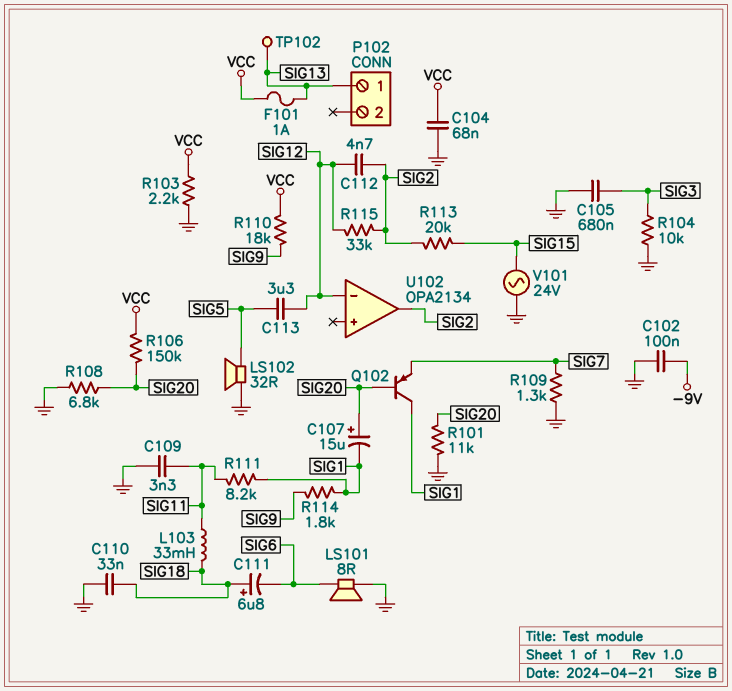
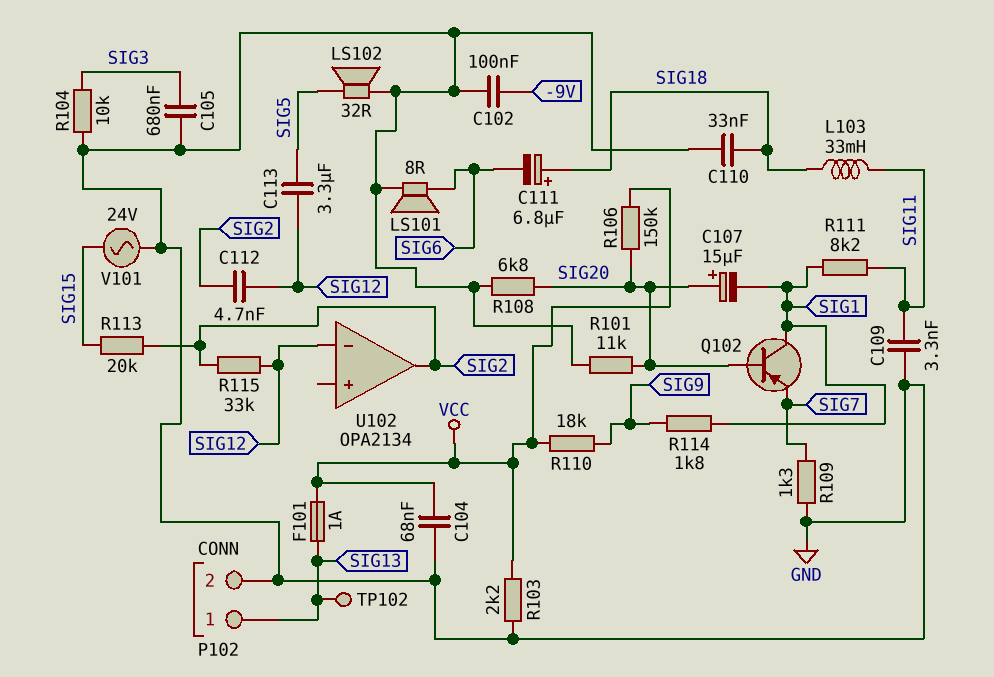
P102 pin 2: none -> GND

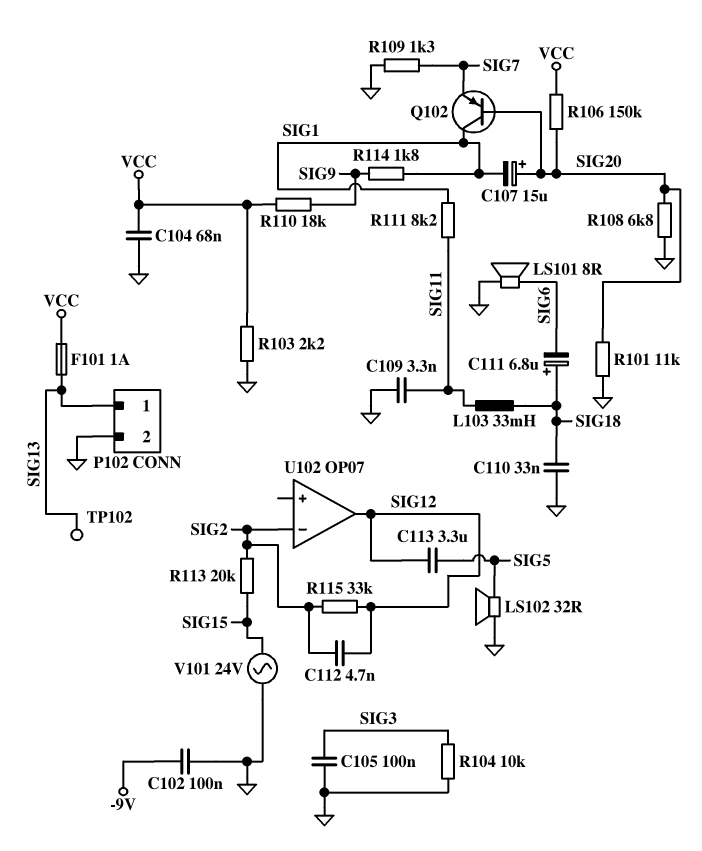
C105: 680nF (GND, SIG3) -> 100nF (GND, SIG3)
U102: OPA2134 -> OP07
U102 pin in-: SIG12 -> SIG2
U102 pin out: SIG2 -> SIG12

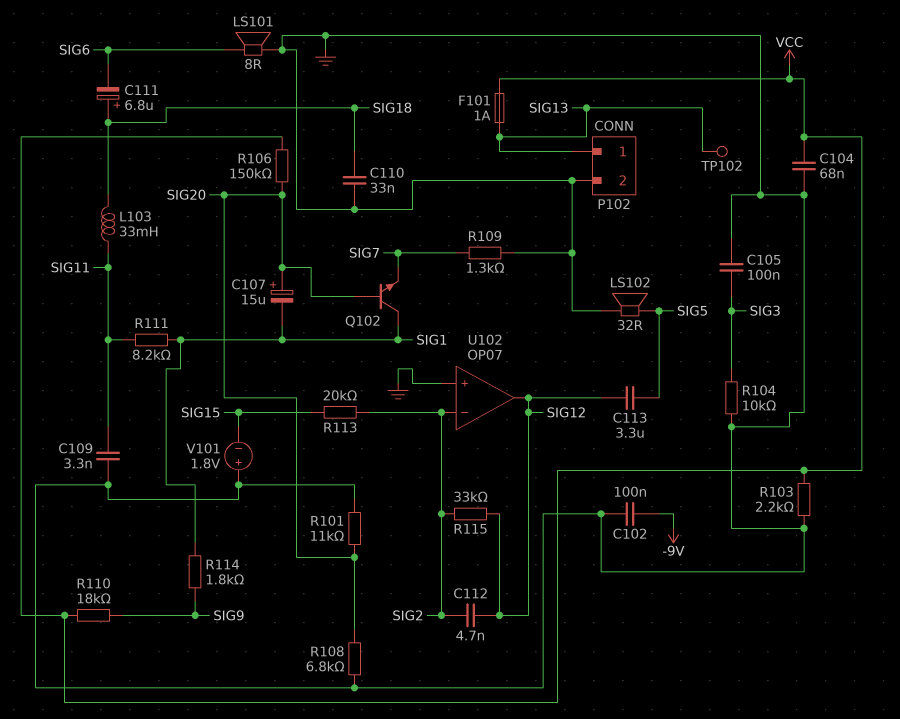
Q102: PNP (B SIG20, C SIG1, E SIG7) -> NPN (B SIG20, C SIG1, E SIG7)
U102 pin in+: none -> GND
V101: AC 24V (GND, SIG15) -> 1.8V (plus GND, minus SIG15)

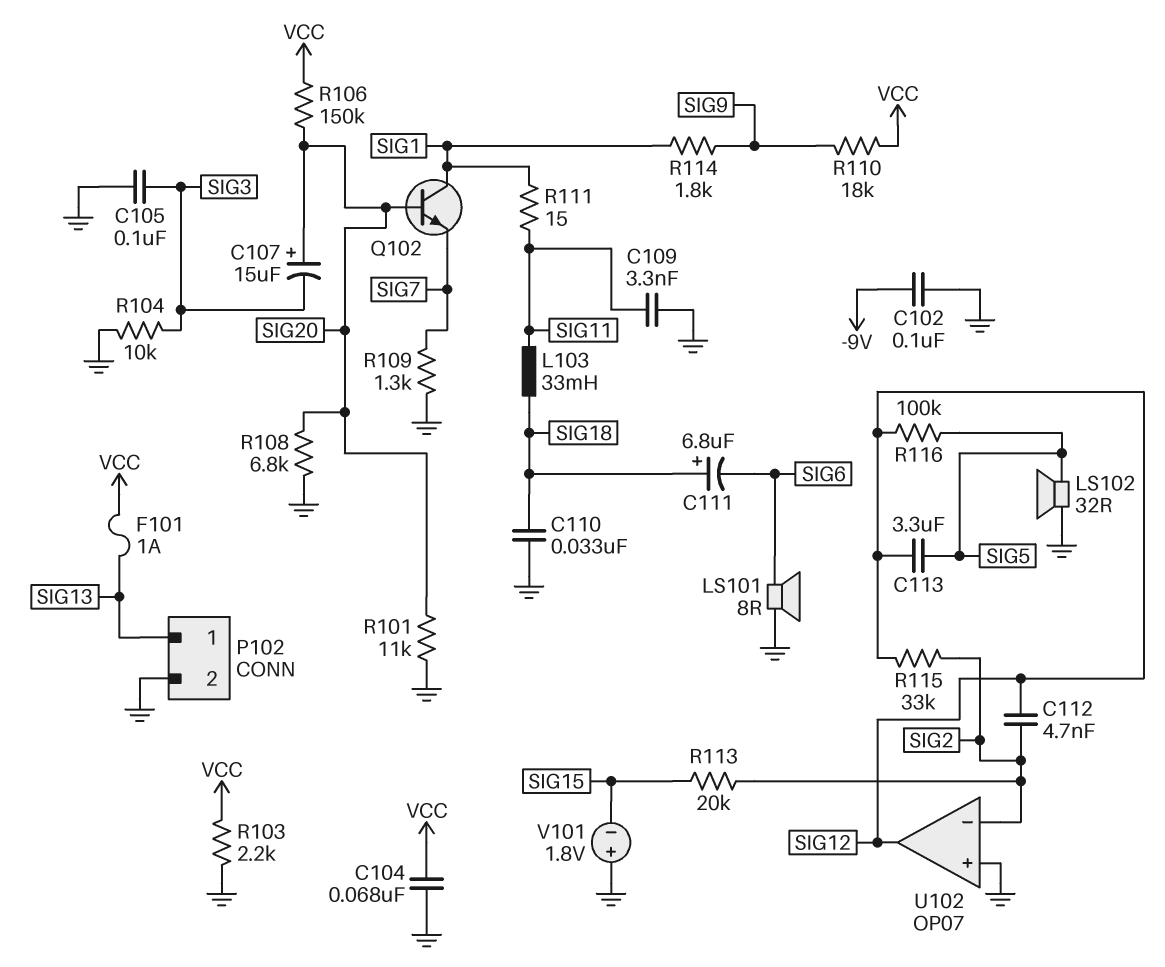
C107: 15uF (plus SIG20, minus SIG1) -> 15uF (plus SIG20, minus SIG3)
R111: 8.2k (SIG1, SIG11) -> 15 (SIG1, SIG11)
R116: none -> 100k (SIG5, SIG12)
TP102: test point (SIG13) -> none

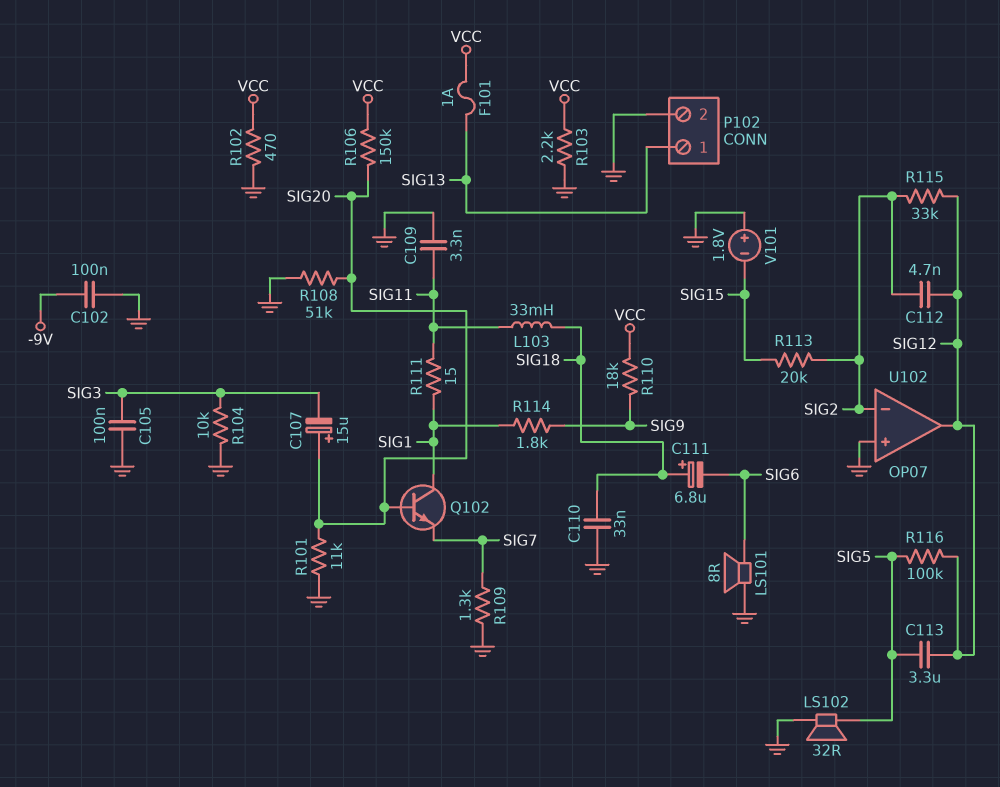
C104: 68nF (GND, VCC) -> none
R102: none -> 470 (GND, VCC)
R108: 6.8k (GND, SIG20) -> 51k (GND, SIG20)

